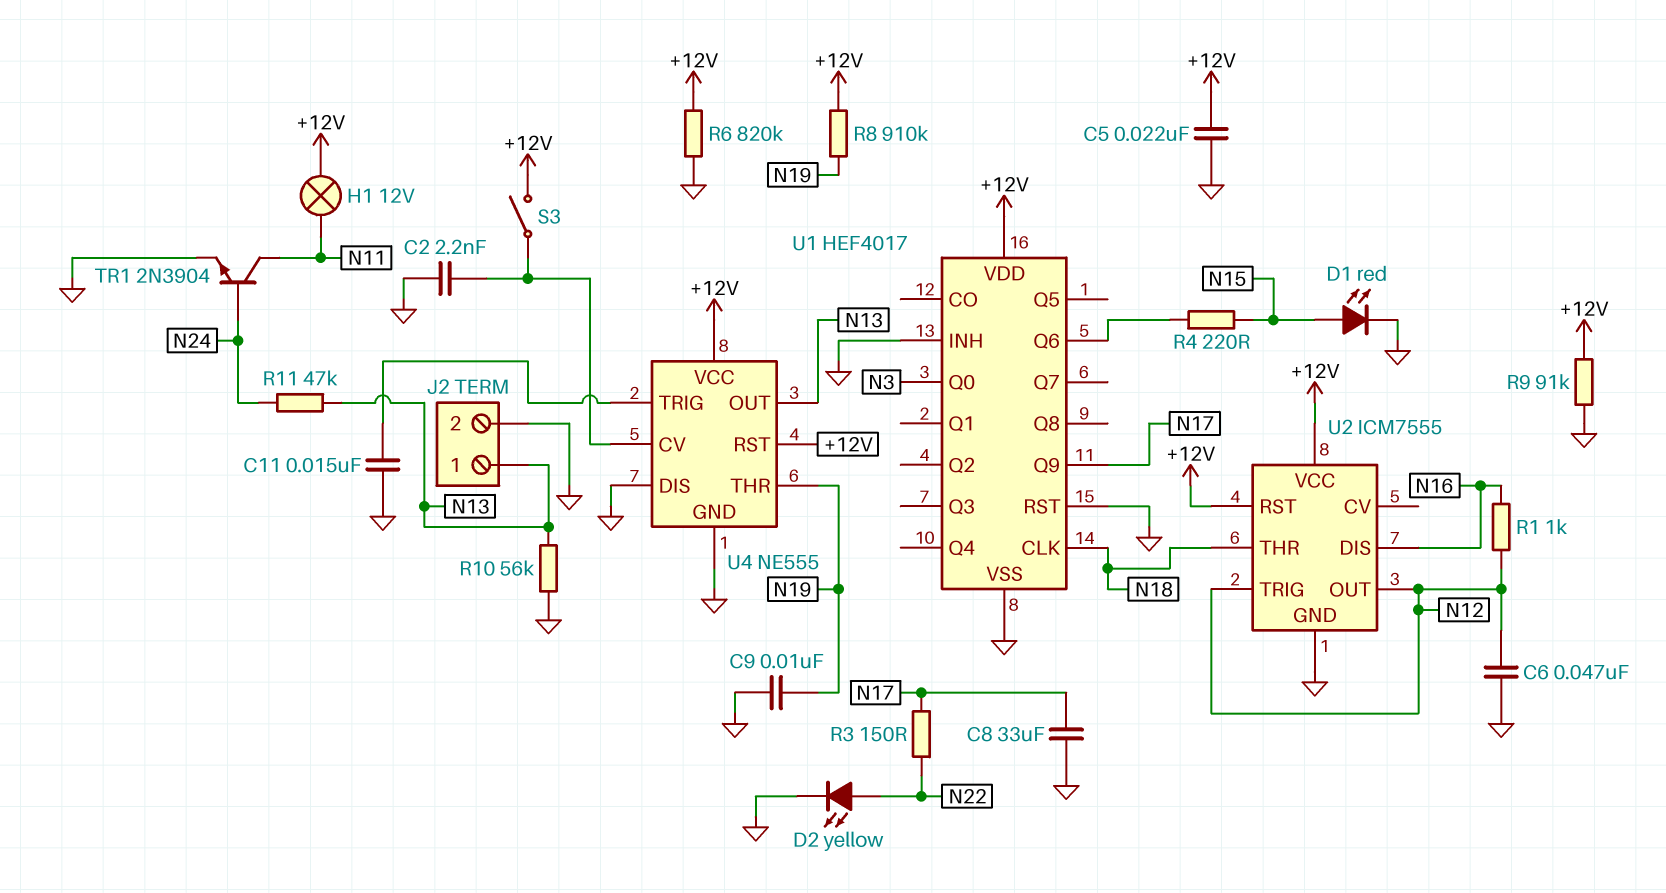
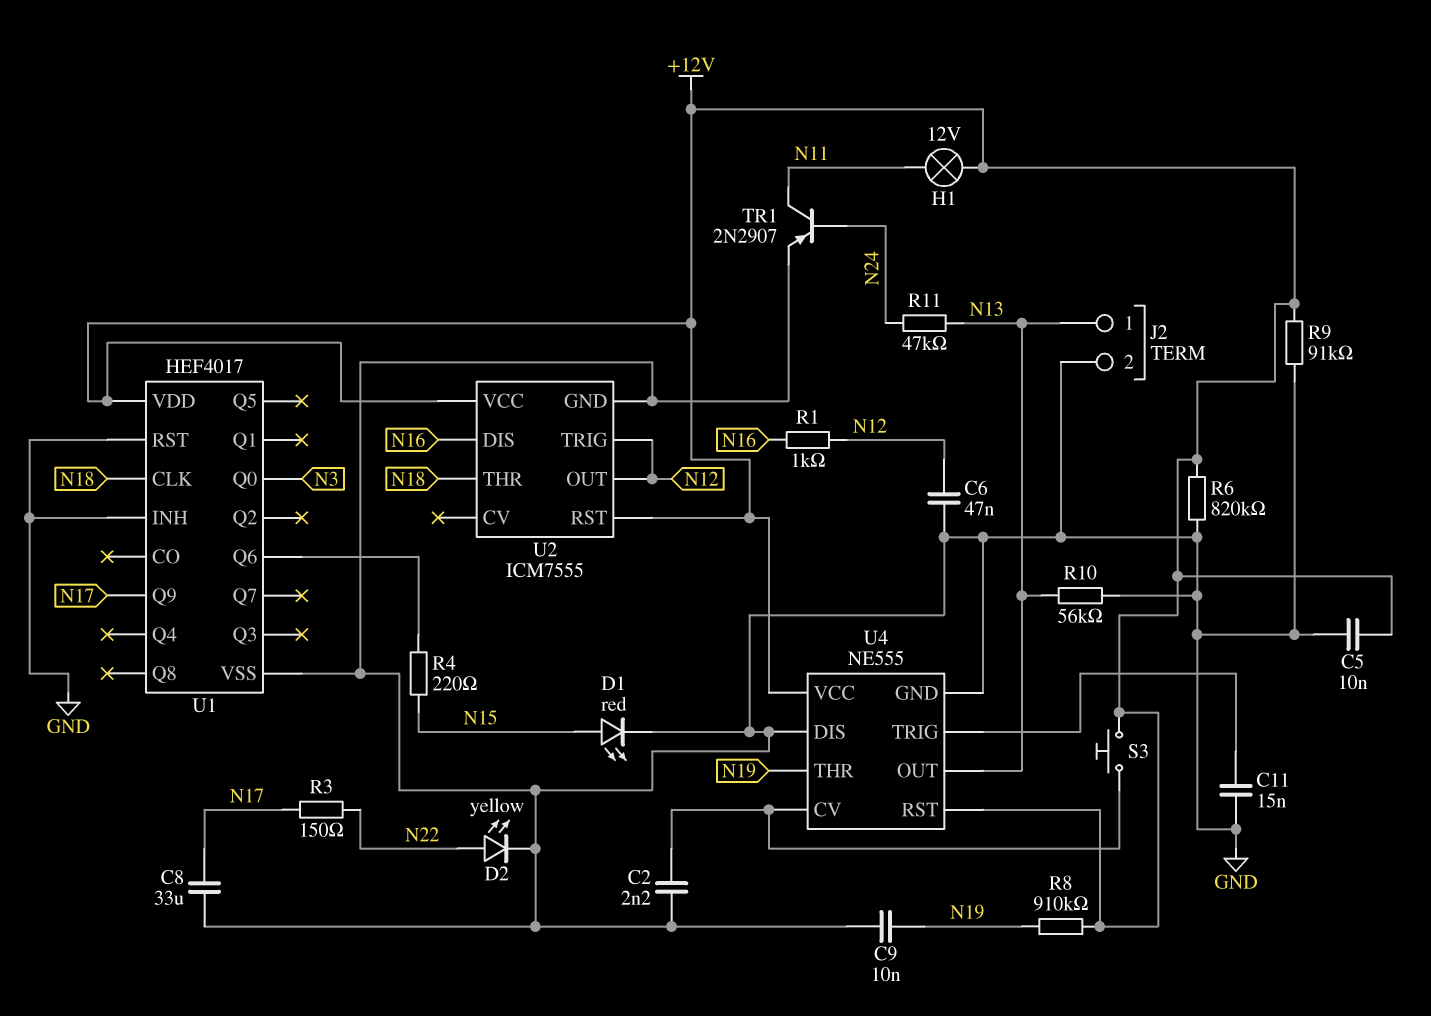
C5: 22nF (+12V, GND) -> 10nF (+12V, GND)
S3: switch (+12V, U4/CV) -> button (+12V, U4/CV)
TR1: NPN 2N3904 (B N24, C N11, E GND) -> PNP 2N2907 (B N24, C N11, E GND)

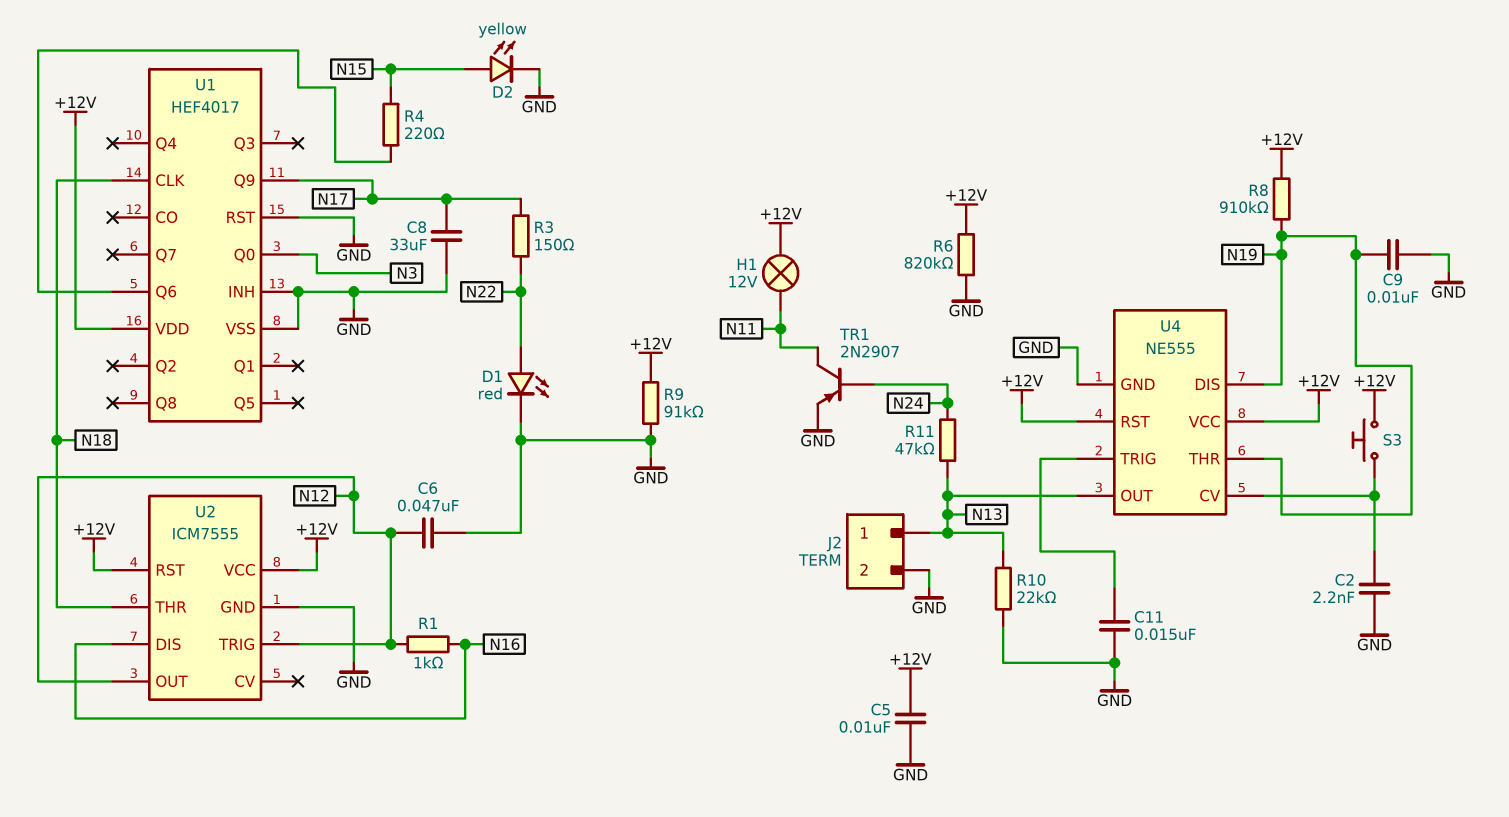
D1: LED red (A N15, K GND) -> LED red (A N22, K GND)
D2: LED yellow (A N22, K GND) -> LED yellow (A N15, K GND)
R10: 56k (GND, N13) -> 22k (GND, N13)
U4 pin DIS: GND -> N19

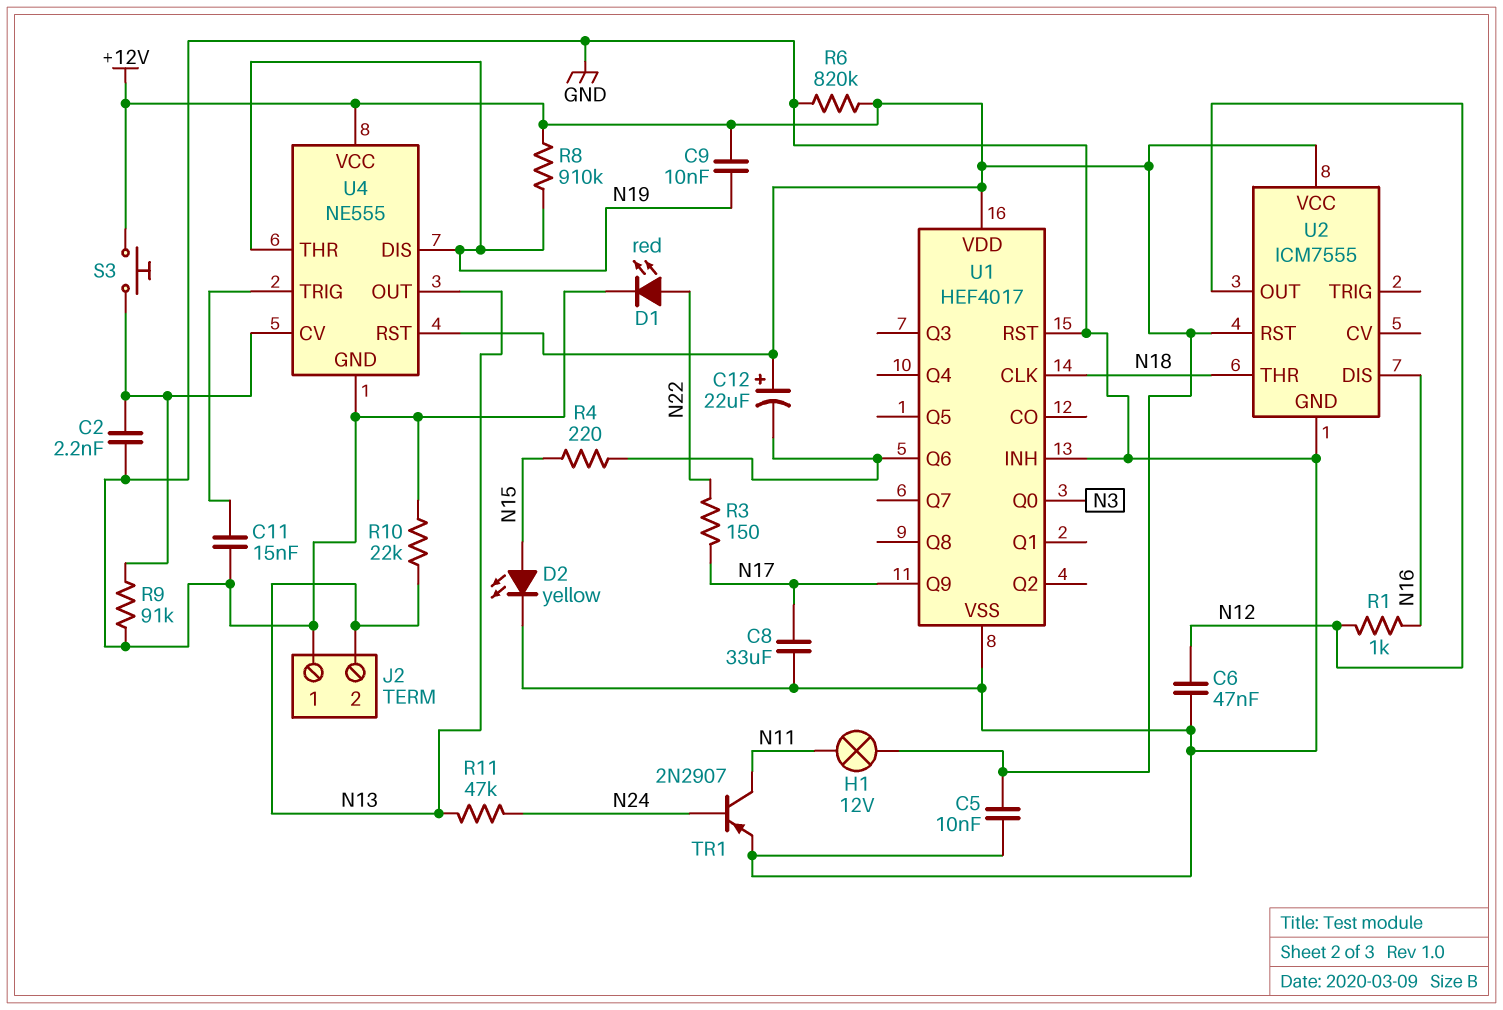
C9: 10nF (GND, N19) -> 10nF (+12V, N19)
C12: none -> 22uF (plus +12V, minus U1/Q6)
J2 pin 1: N13 -> GND
J2 pin 2: GND -> N13
R9: 91k (+12V, GND) -> 91k (GND, U4/CV)
U2 pin TRIG: N12 -> none

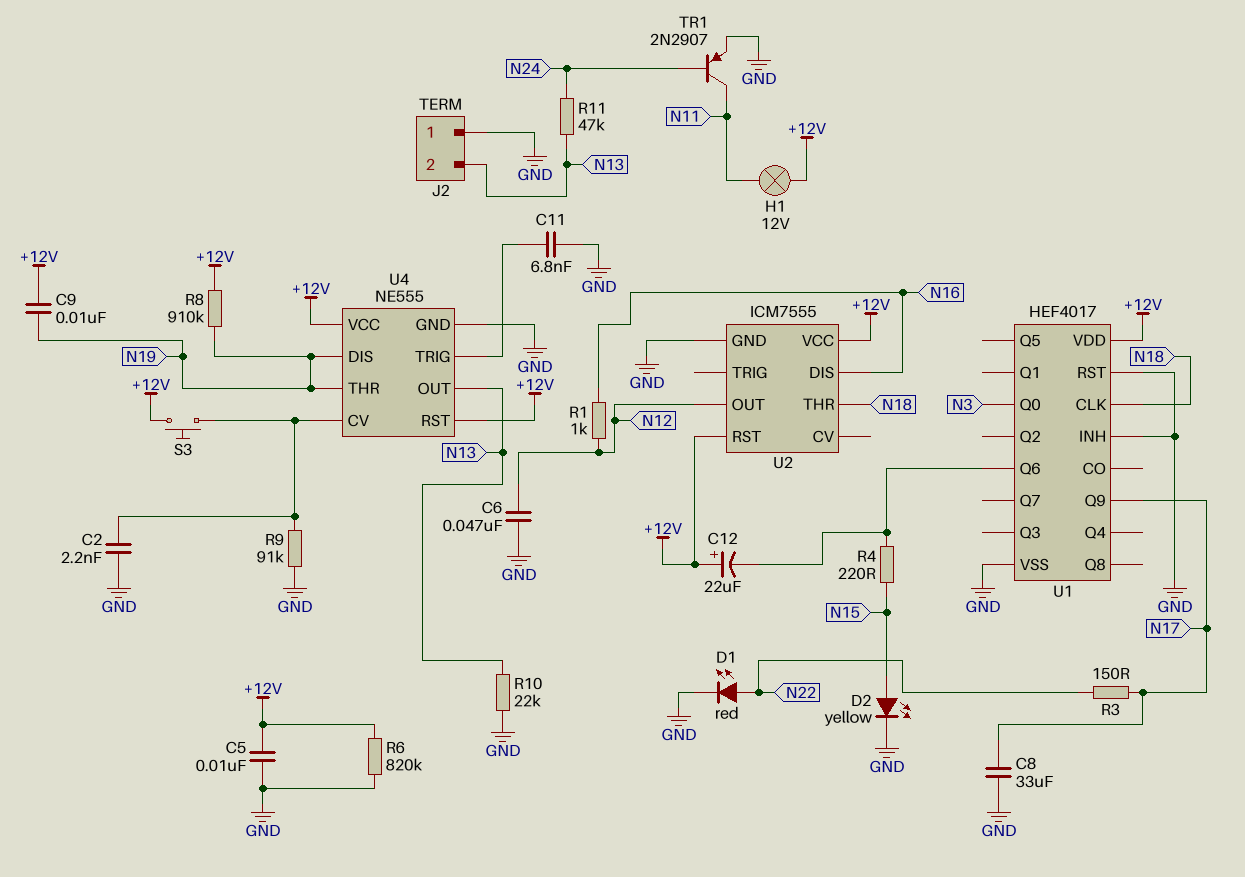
C11: 15nF (GND, U4/TRIG) -> 6.8nF (GND, U4/TRIG)

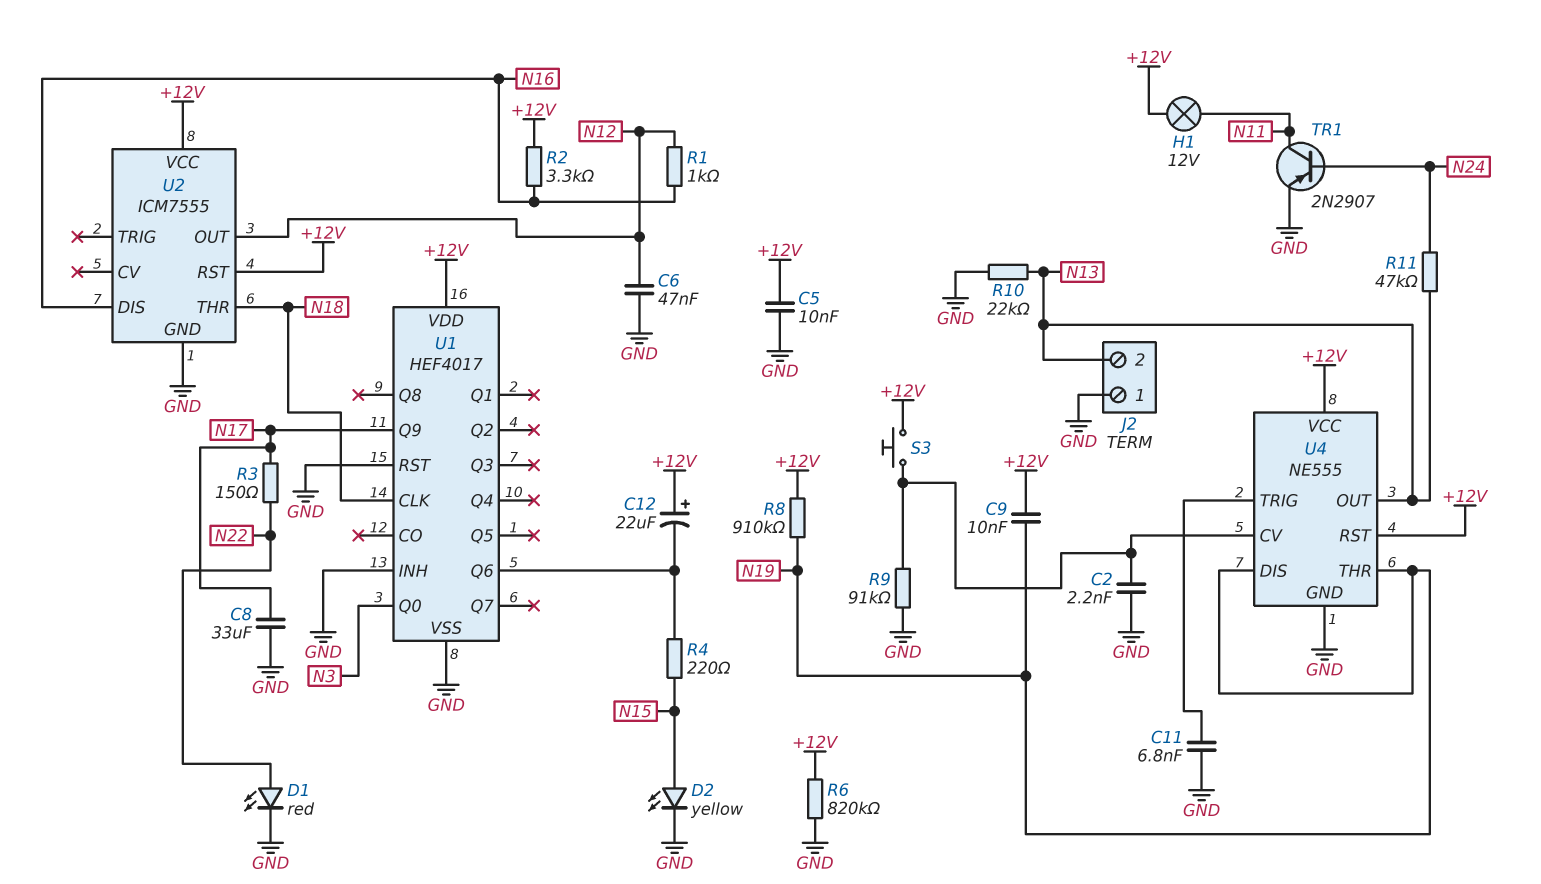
R2: none -> 3.3k (+12V, N16)

